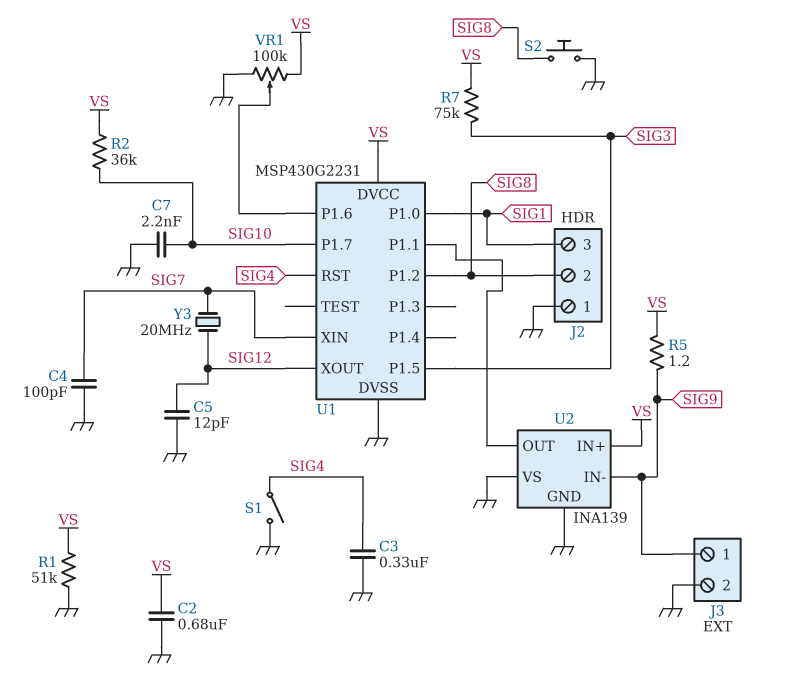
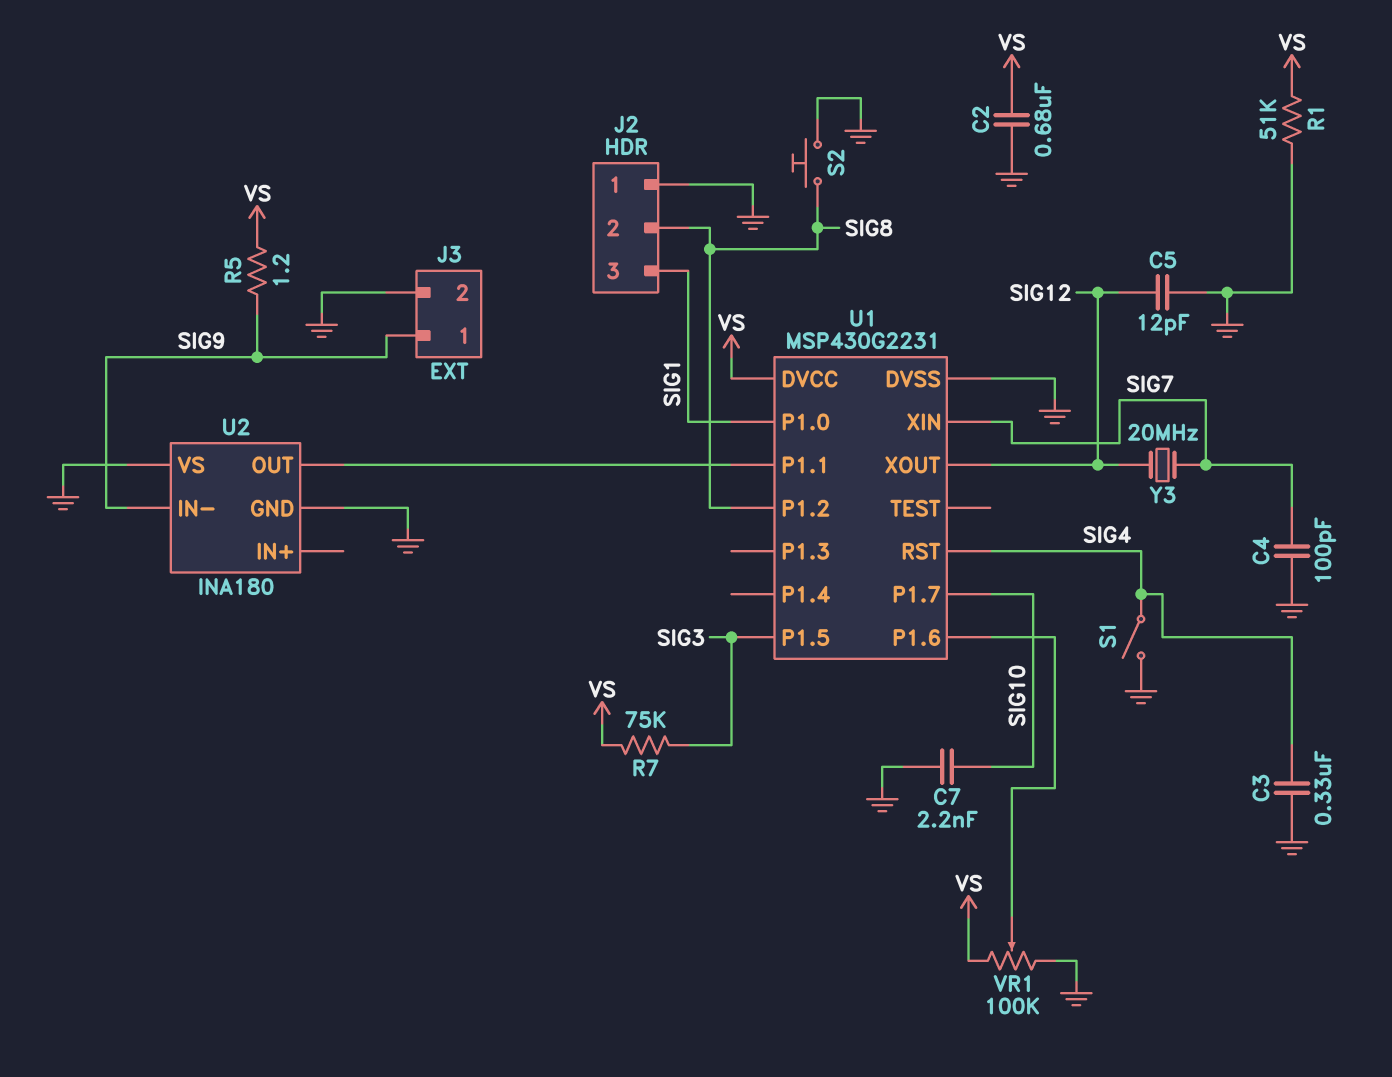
R2: 36k (SIG10, VS) -> none
U2: INA139 -> INA180
U2 pin IN+: VS -> none

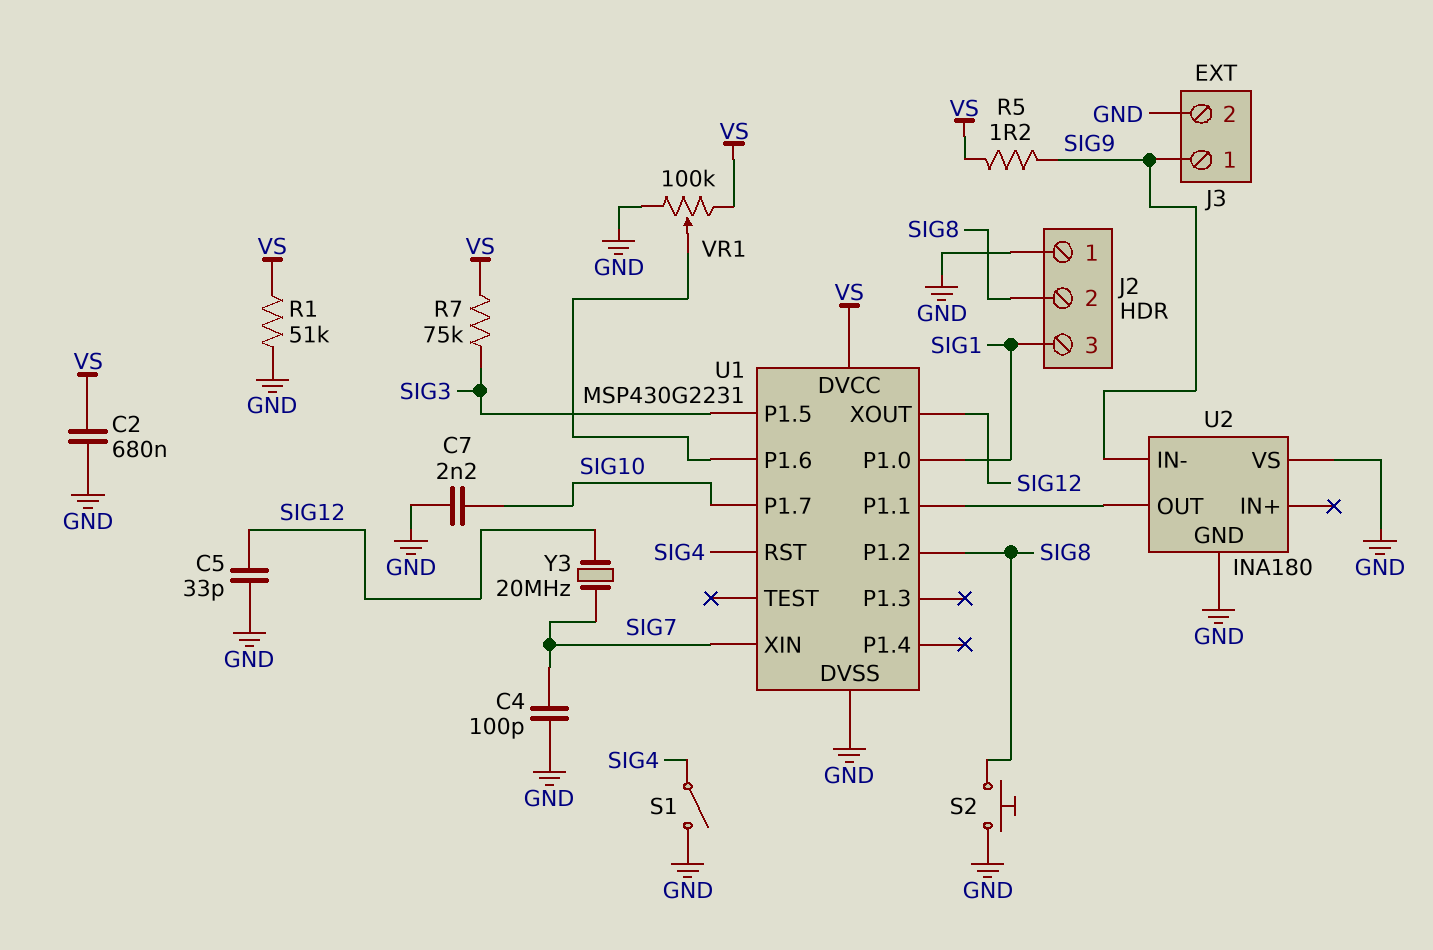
C3: 330nF (GND, SIG4) -> none
C5: 12pF (GND, SIG12) -> 33pF (GND, SIG12)

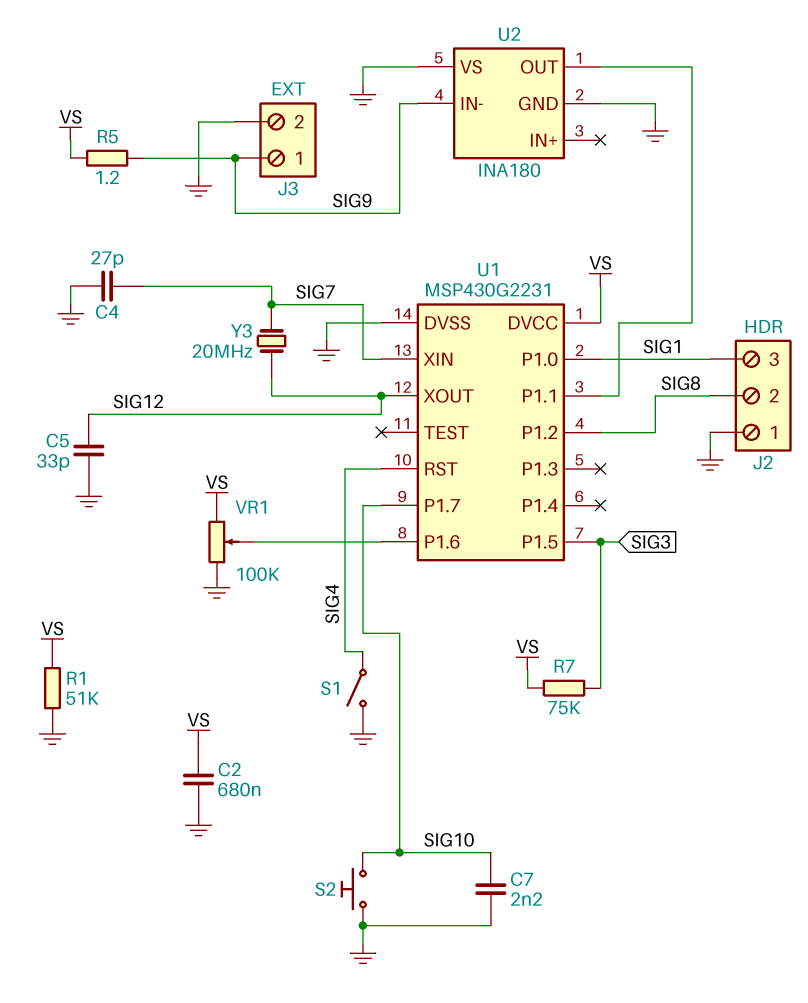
C4: 100pF (GND, SIG7) -> 27pF (GND, SIG7)
S2: button (GND, SIG8) -> button (GND, SIG10)

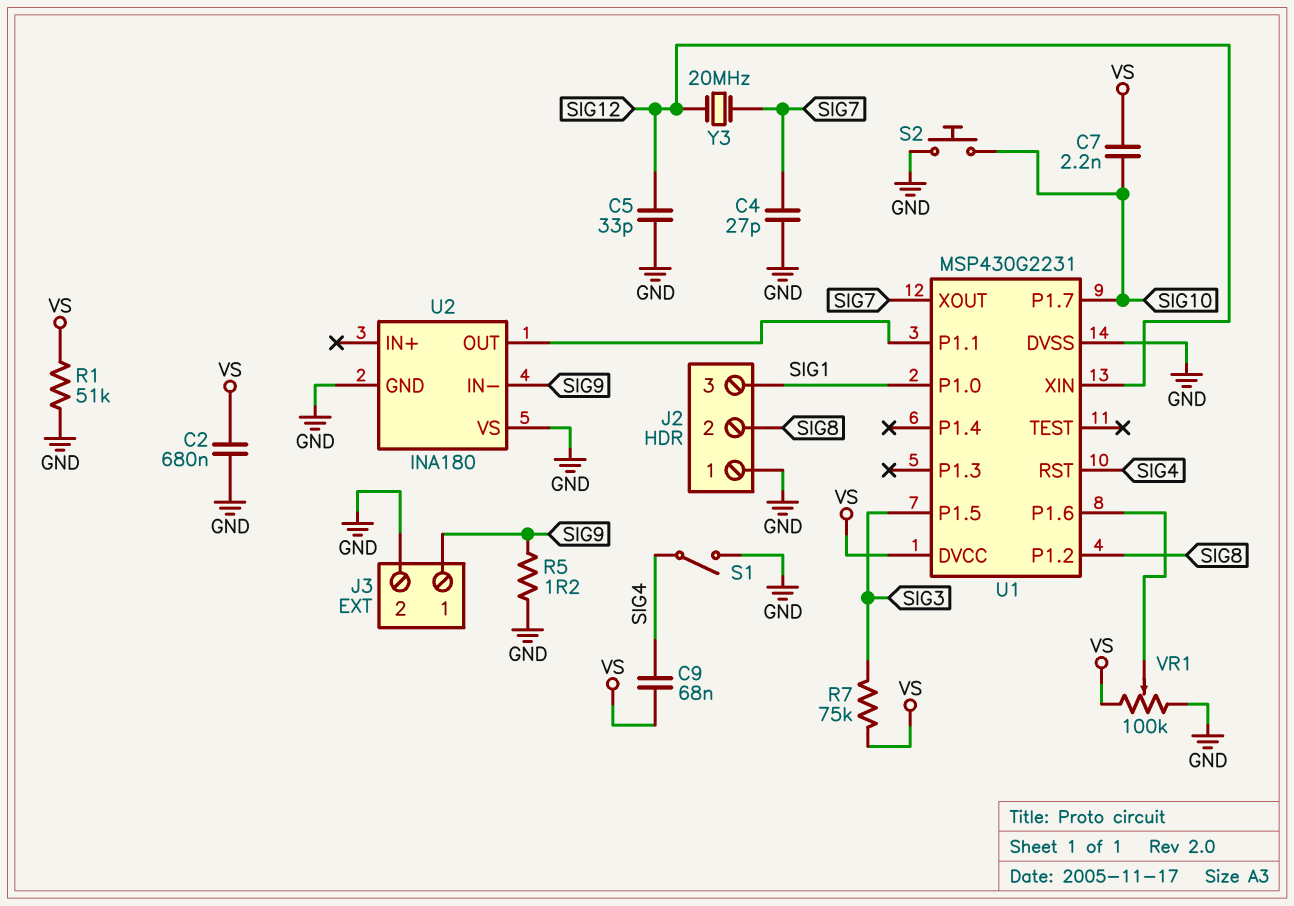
C7: 2.2nF (GND, SIG10) -> 2.2nF (SIG10, VS)
C9: none -> 68nF (SIG4, VS)
R5: 1.2 (SIG9, VS) -> 1.2 (GND, SIG9)
U1 pin XIN: SIG7 -> SIG12
U1 pin XOUT: SIG12 -> SIG7

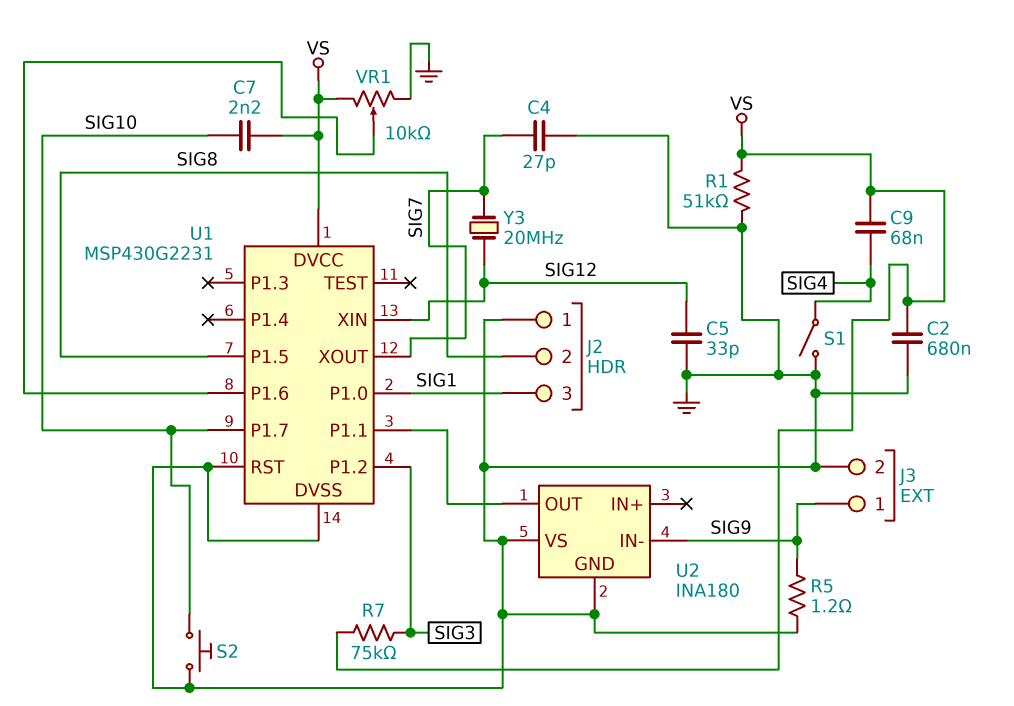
U1 pin P1.2: SIG8 -> SIG3
U1 pin P1.5: SIG3 -> SIG8
U1 pin RST: SIG4 -> GND
VR1: 100k (GND, VS, wiper U1/P1.6) -> 10k (GND, VS, wiper U1/P1.6)

